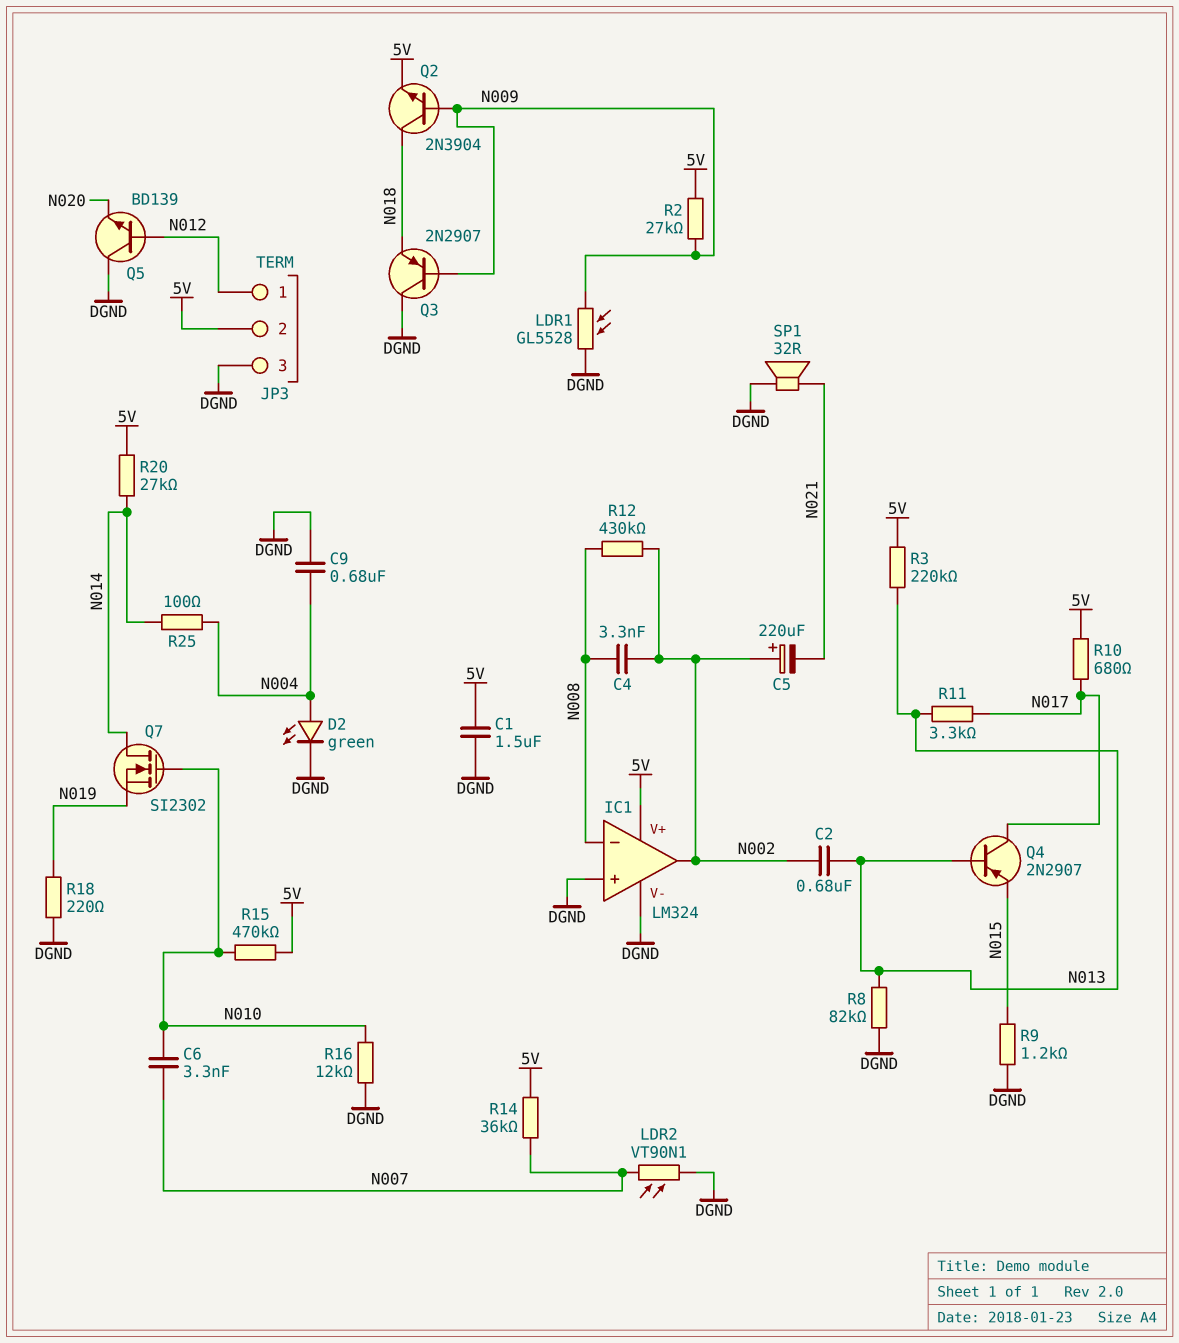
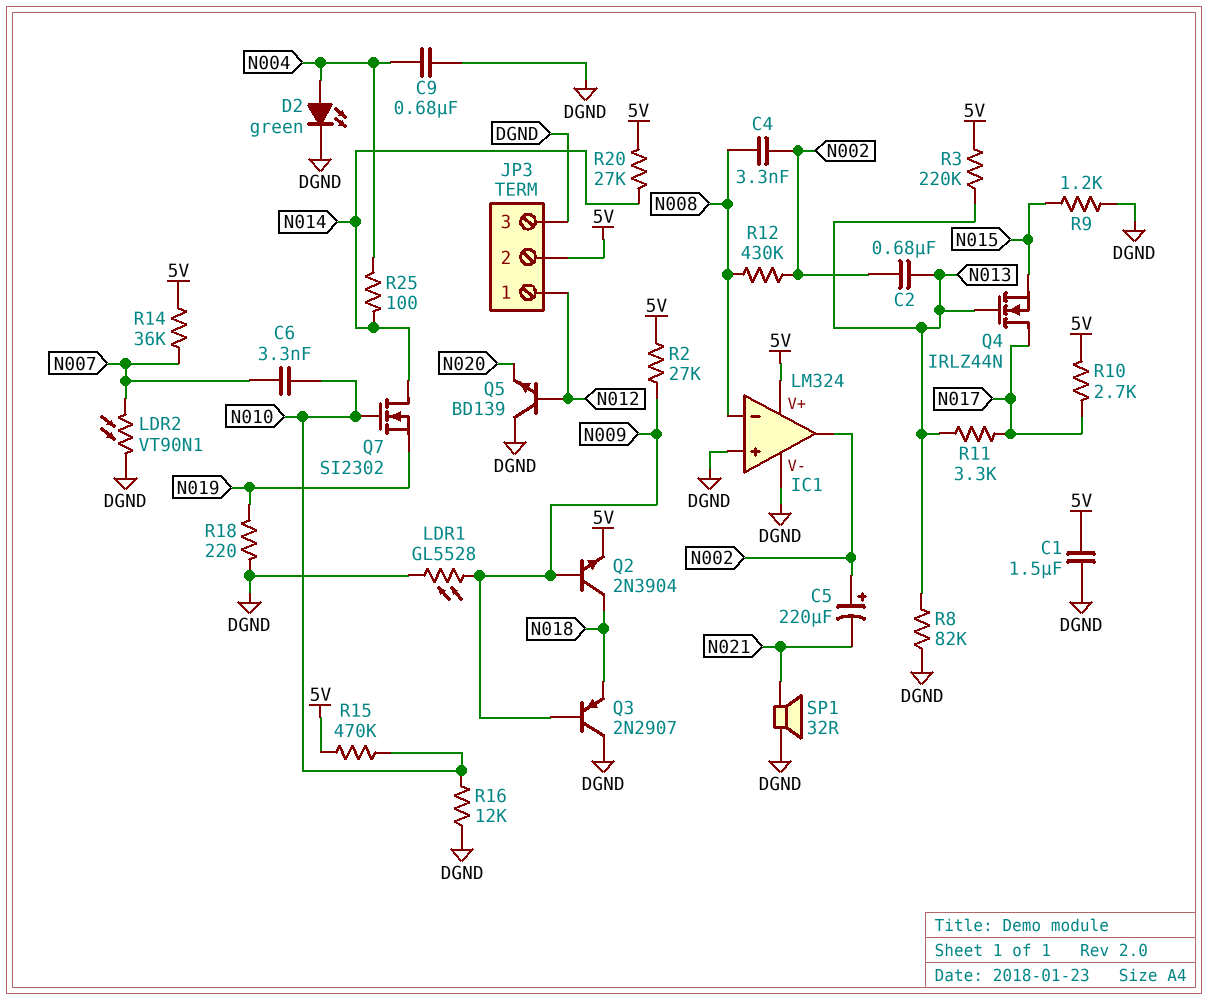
Q4: PNP 2N2907 (B N013, C N017, E N015) -> NMOS IRLZ44N (G N013, D N017, S N015)
R10: 680 (5V, N017) -> 2.7k (5V, N017)

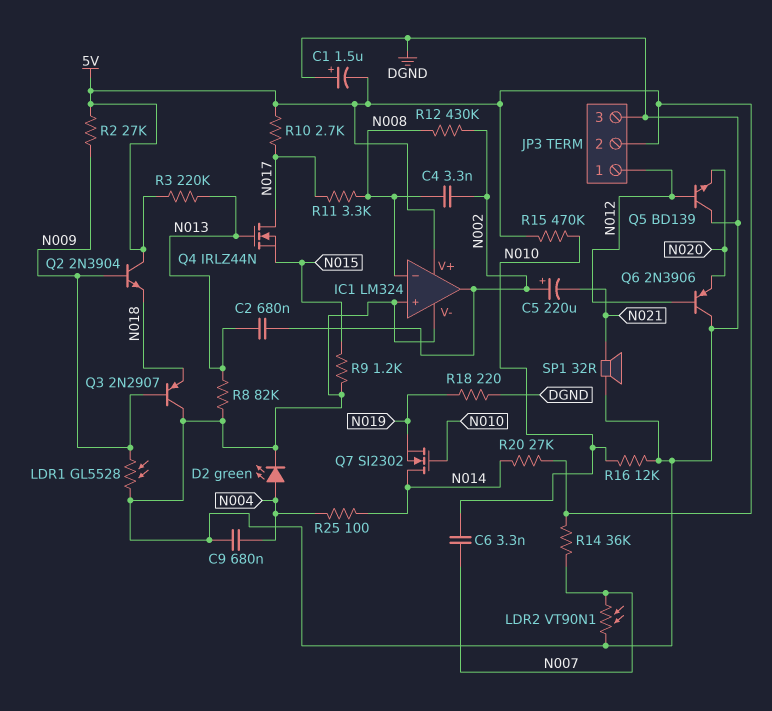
C1: 1.5uF (5V, DGND) -> 1.5uF (plus DGND, minus 5V)
Q2: NPN 2N3904 (B N009, C N018, E 5V) -> NPN 2N3904 (B N009, C 5V, E N018)
Q6: none -> PNP 2N3906 (B N012, C DGND, E N020)
R11: 3.3k (N013, N017) -> 3.3k (N008, N017)

